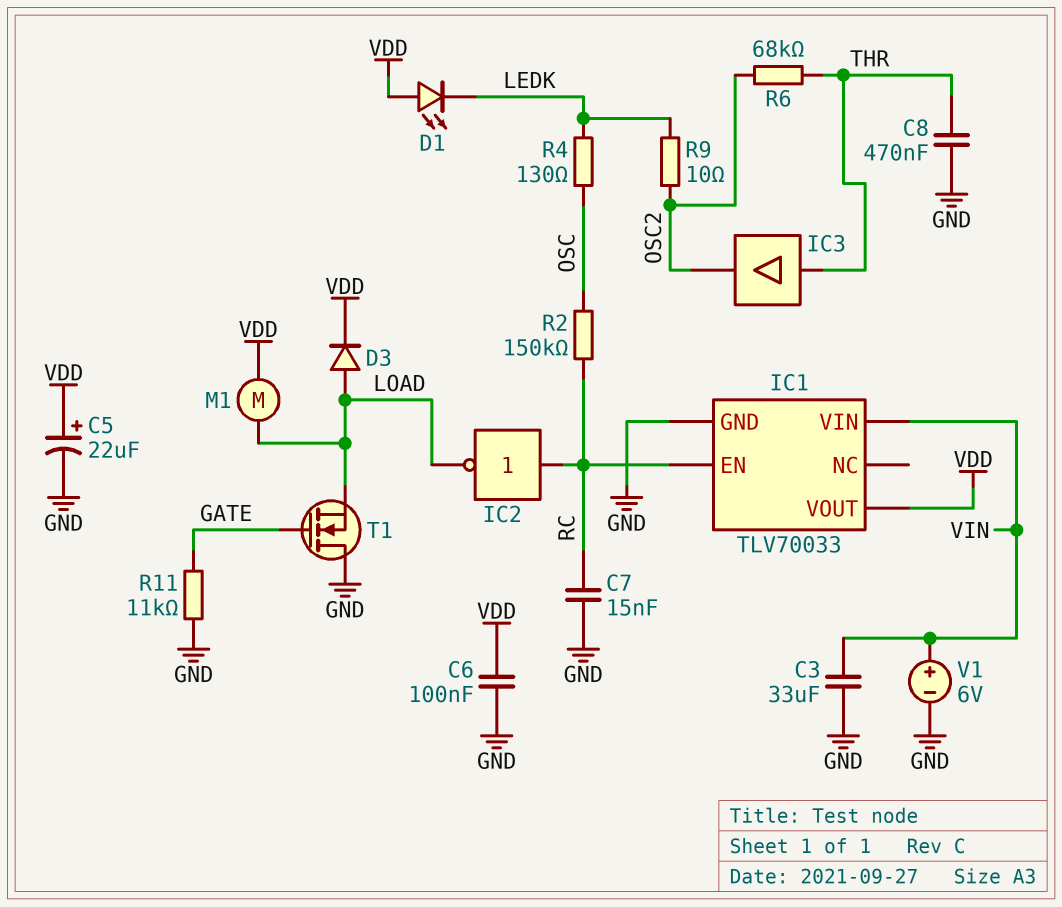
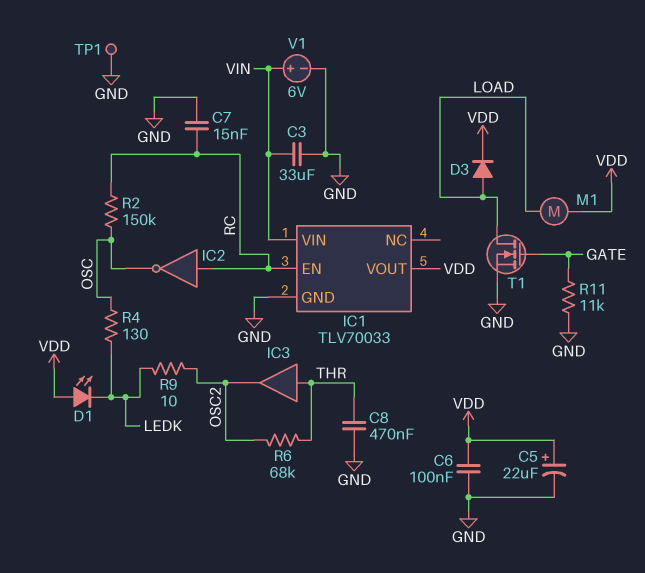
IC2: NOT (in RC, out LOAD) -> NOT (in RC, out OSC)
T1: NMOS (G GATE, D GND, S LOAD) -> NMOS (G GATE, D LOAD, S GND)
TP1: none -> test point (GND)

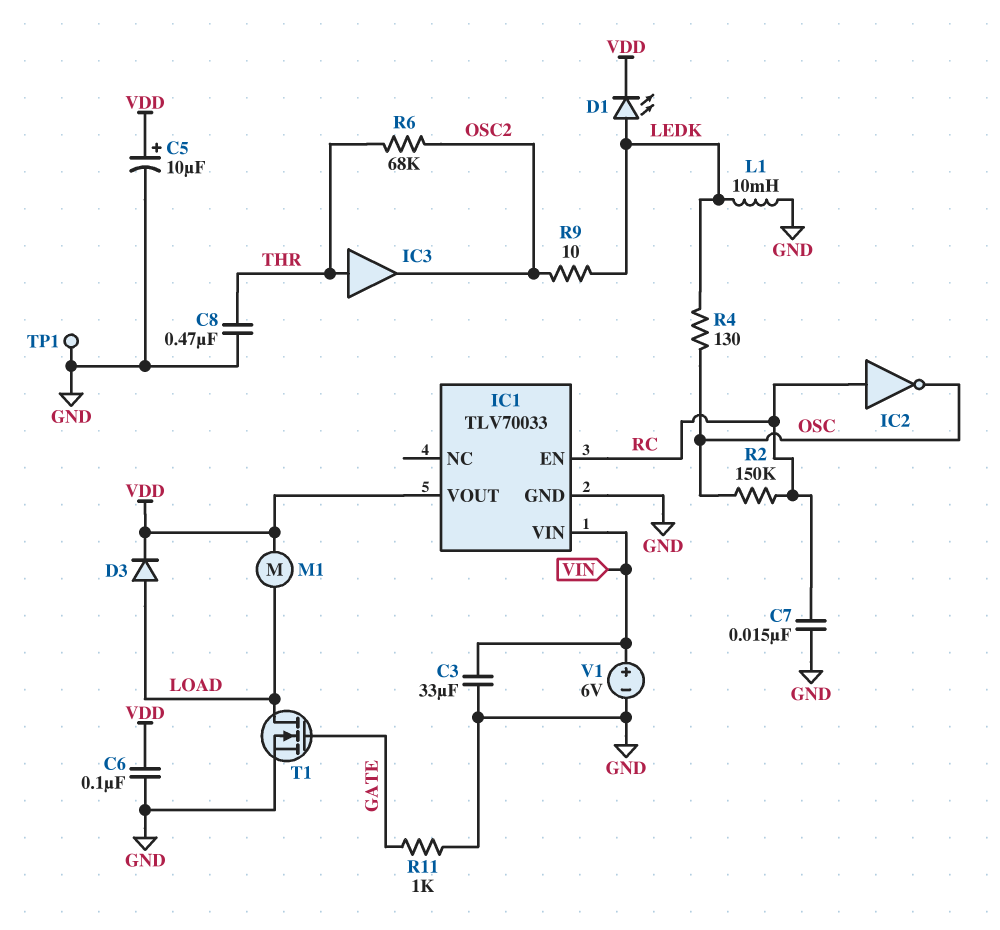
C5: 22uF (plus VDD, minus GND) -> 10uF (plus VDD, minus GND)
D1: LED (A VDD, K LEDK) -> LED (A LEDK, K VDD)
L1: none -> 10mH (GND, LEDK)
R11: 11k (GATE, GND) -> 1k (GATE, GND)

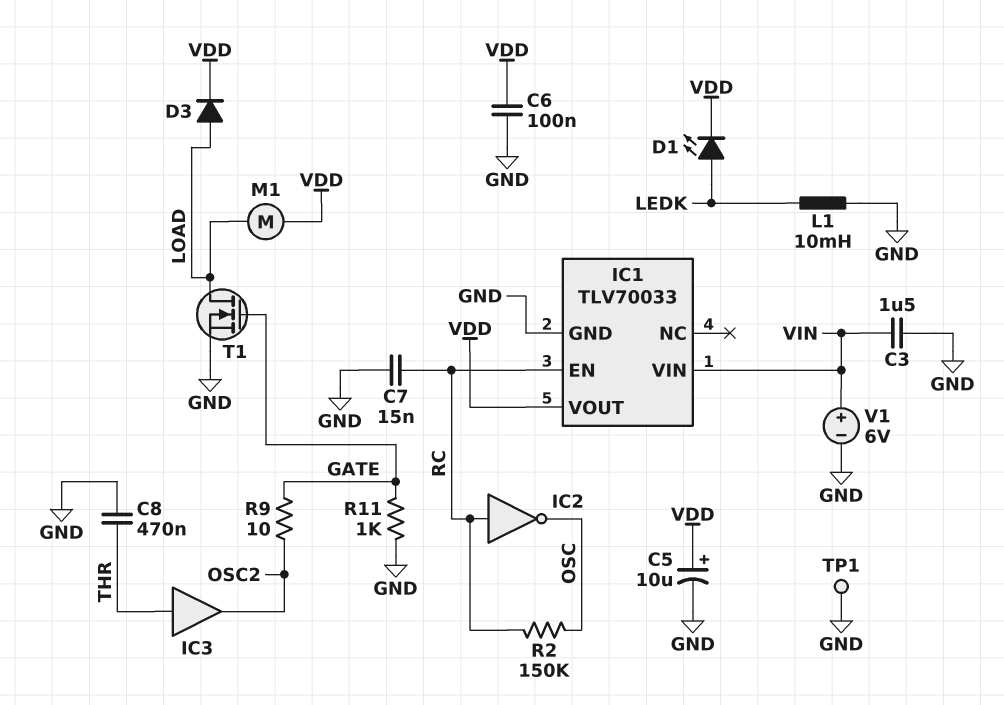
C3: 33uF (GND, VIN) -> 1.5uF (GND, VIN)
R4: 130 (LEDK, OSC) -> none
R6: 68k (OSC2, THR) -> none
R9: 10 (LEDK, OSC2) -> 10 (GATE, OSC2)

